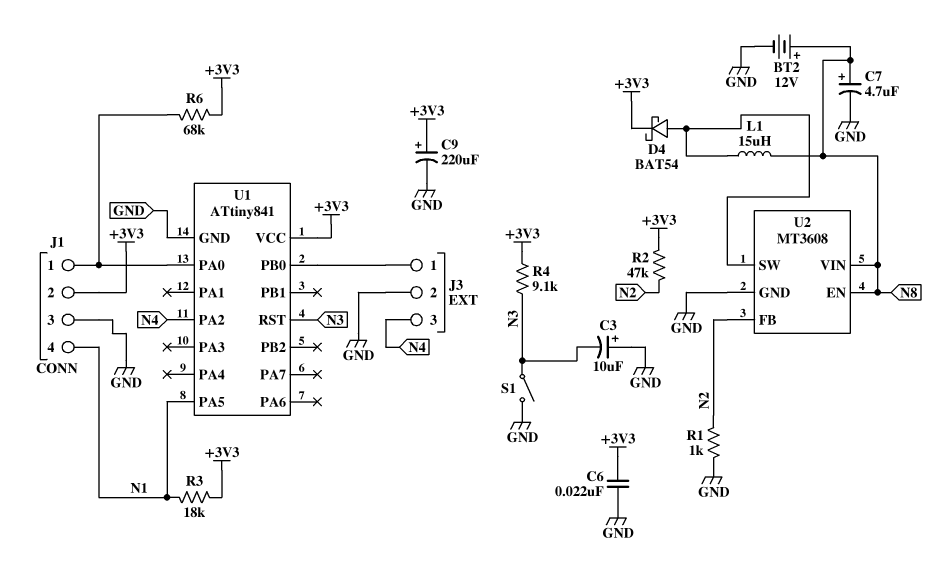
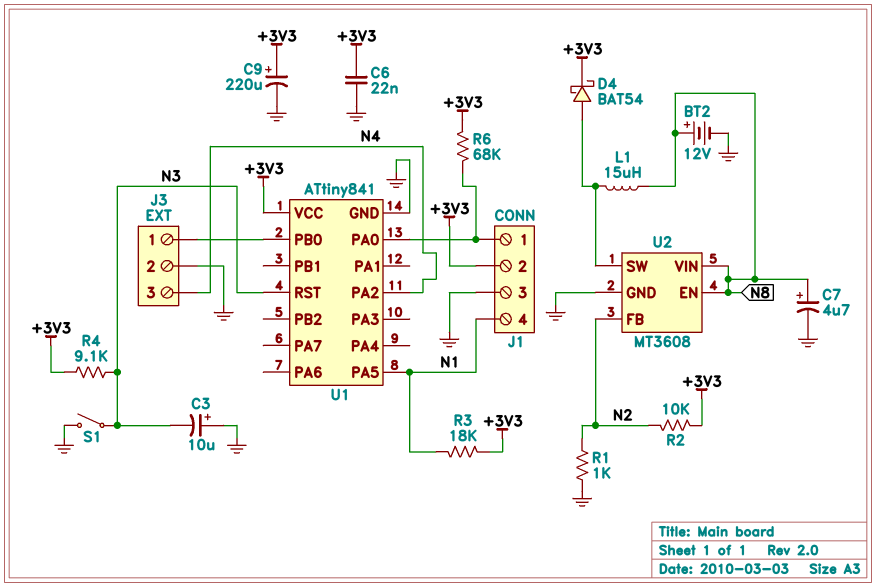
R2: 47k (+3V3, N2) -> 10k (+3V3, N2)

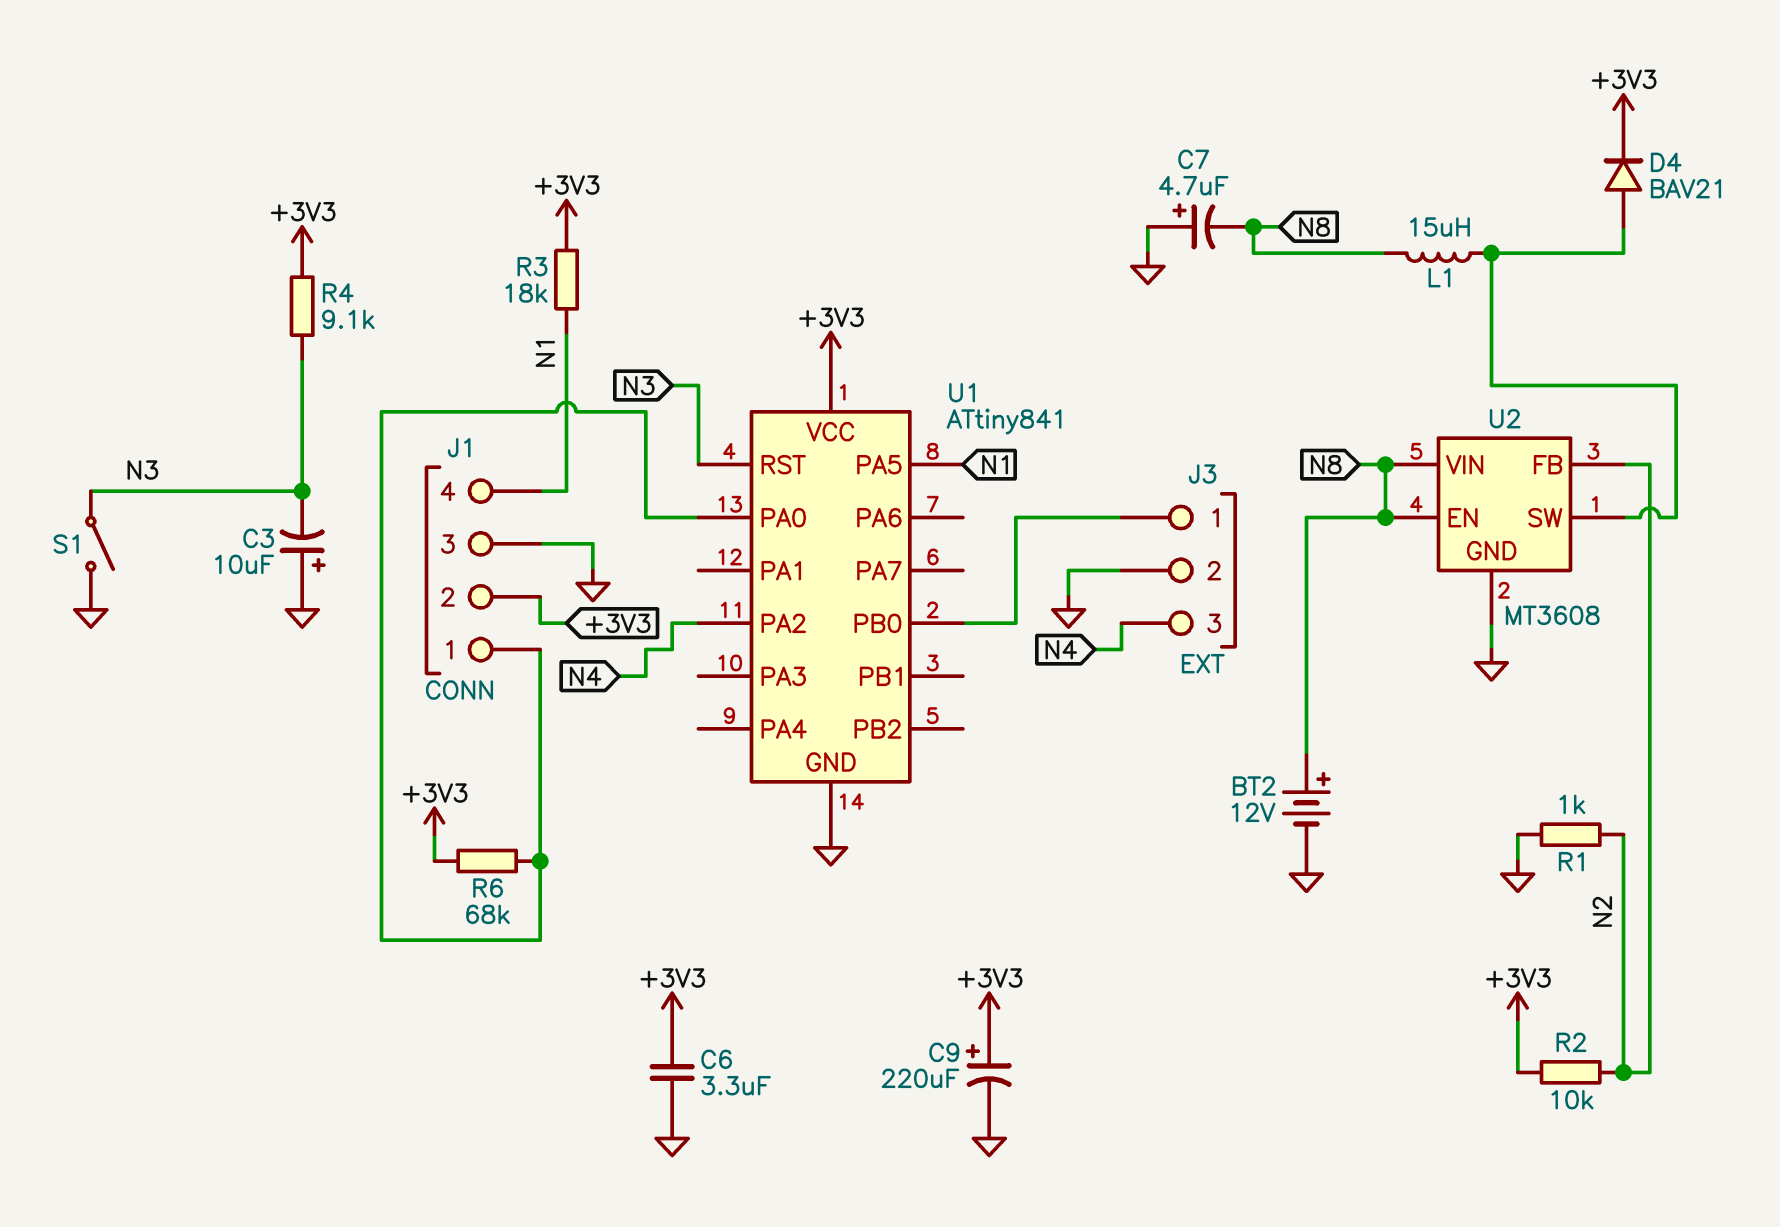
C6: 22nF (+3V3, GND) -> 3.3uF (+3V3, GND)
C7: 4.7uF (plus N8, minus GND) -> 4.7uF (plus GND, minus N8)
D4: schottky BAT54 (A U2/SW, K +3V3) -> diode BAV21 (A U2/SW, K +3V3)

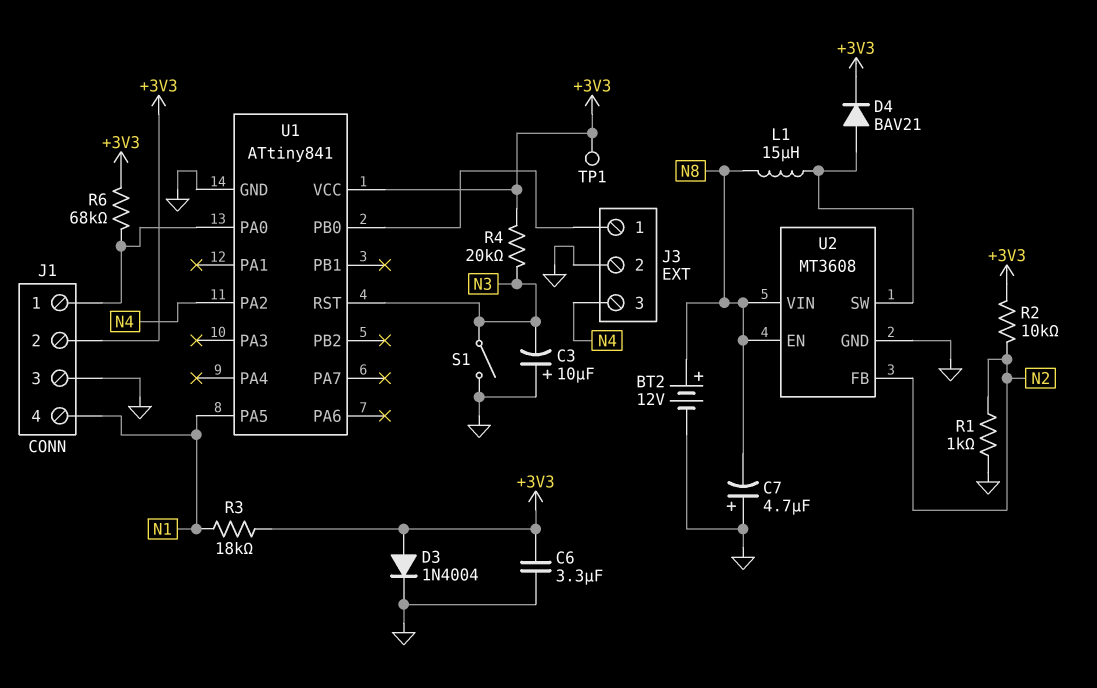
C9: 220uF (plus +3V3, minus GND) -> none
D3: none -> diode 1N4004 (A +3V3, K GND)
R4: 9.1k (+3V3, N3) -> 20k (+3V3, N3)
TP1: none -> test point (+3V3)

